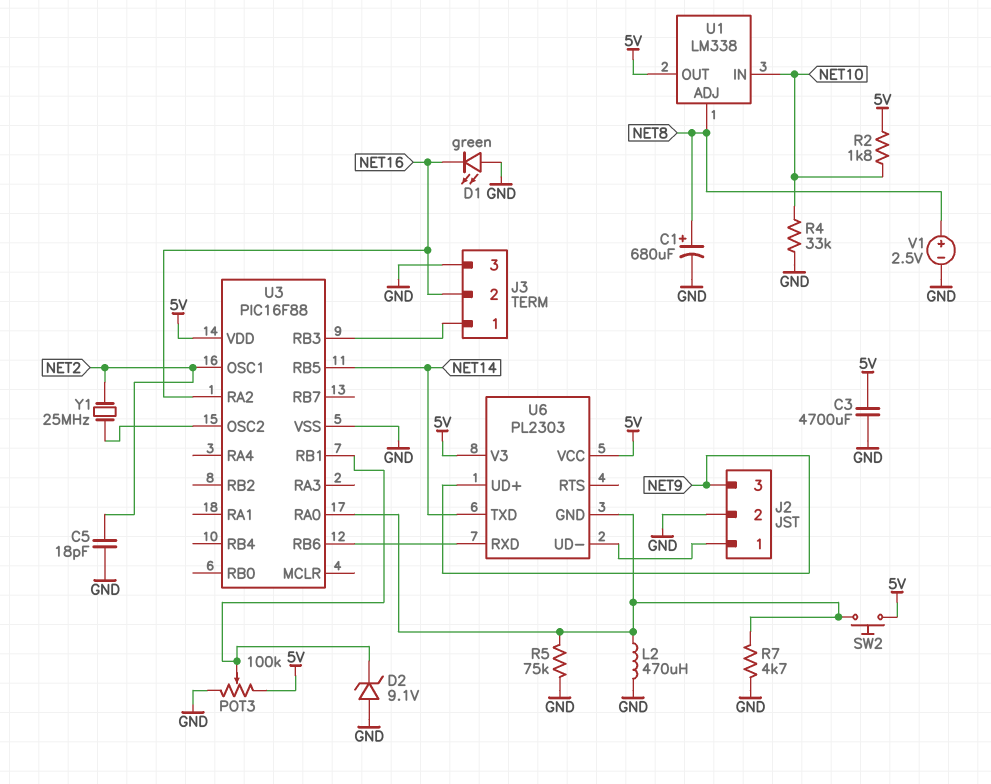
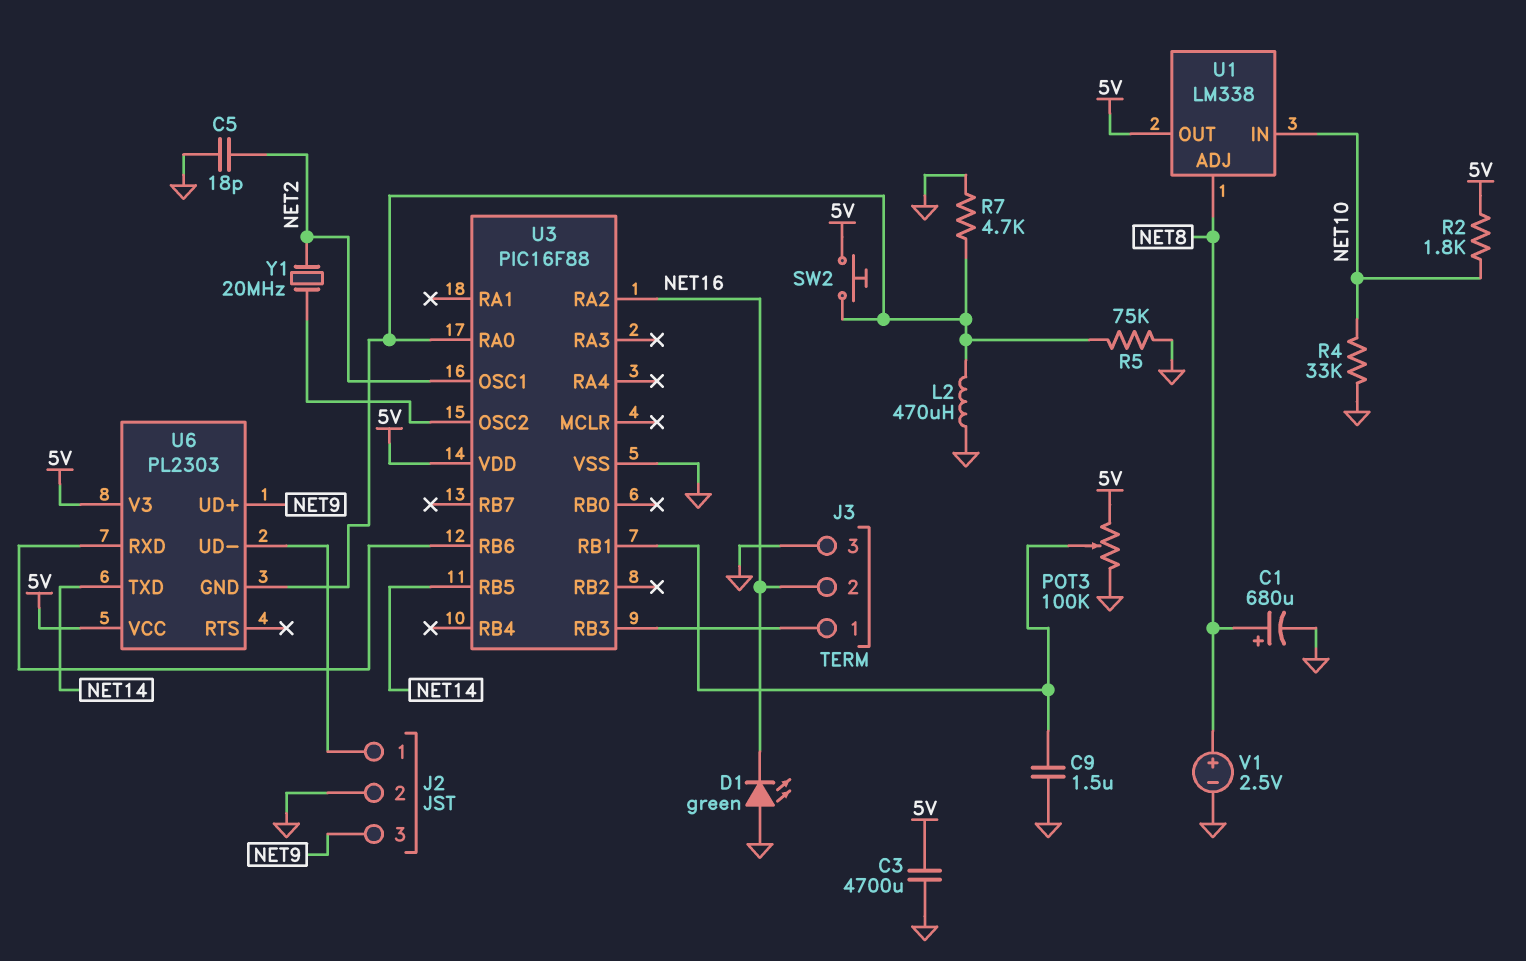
C9: none -> 1.5uF (GND, U3/RB1)
D2: zener 9.1V (A GND, K U3/RB1) -> none
Y1: 25MHz (NET2, U3/OSC2) -> 20MHz (NET2, U3/OSC2)

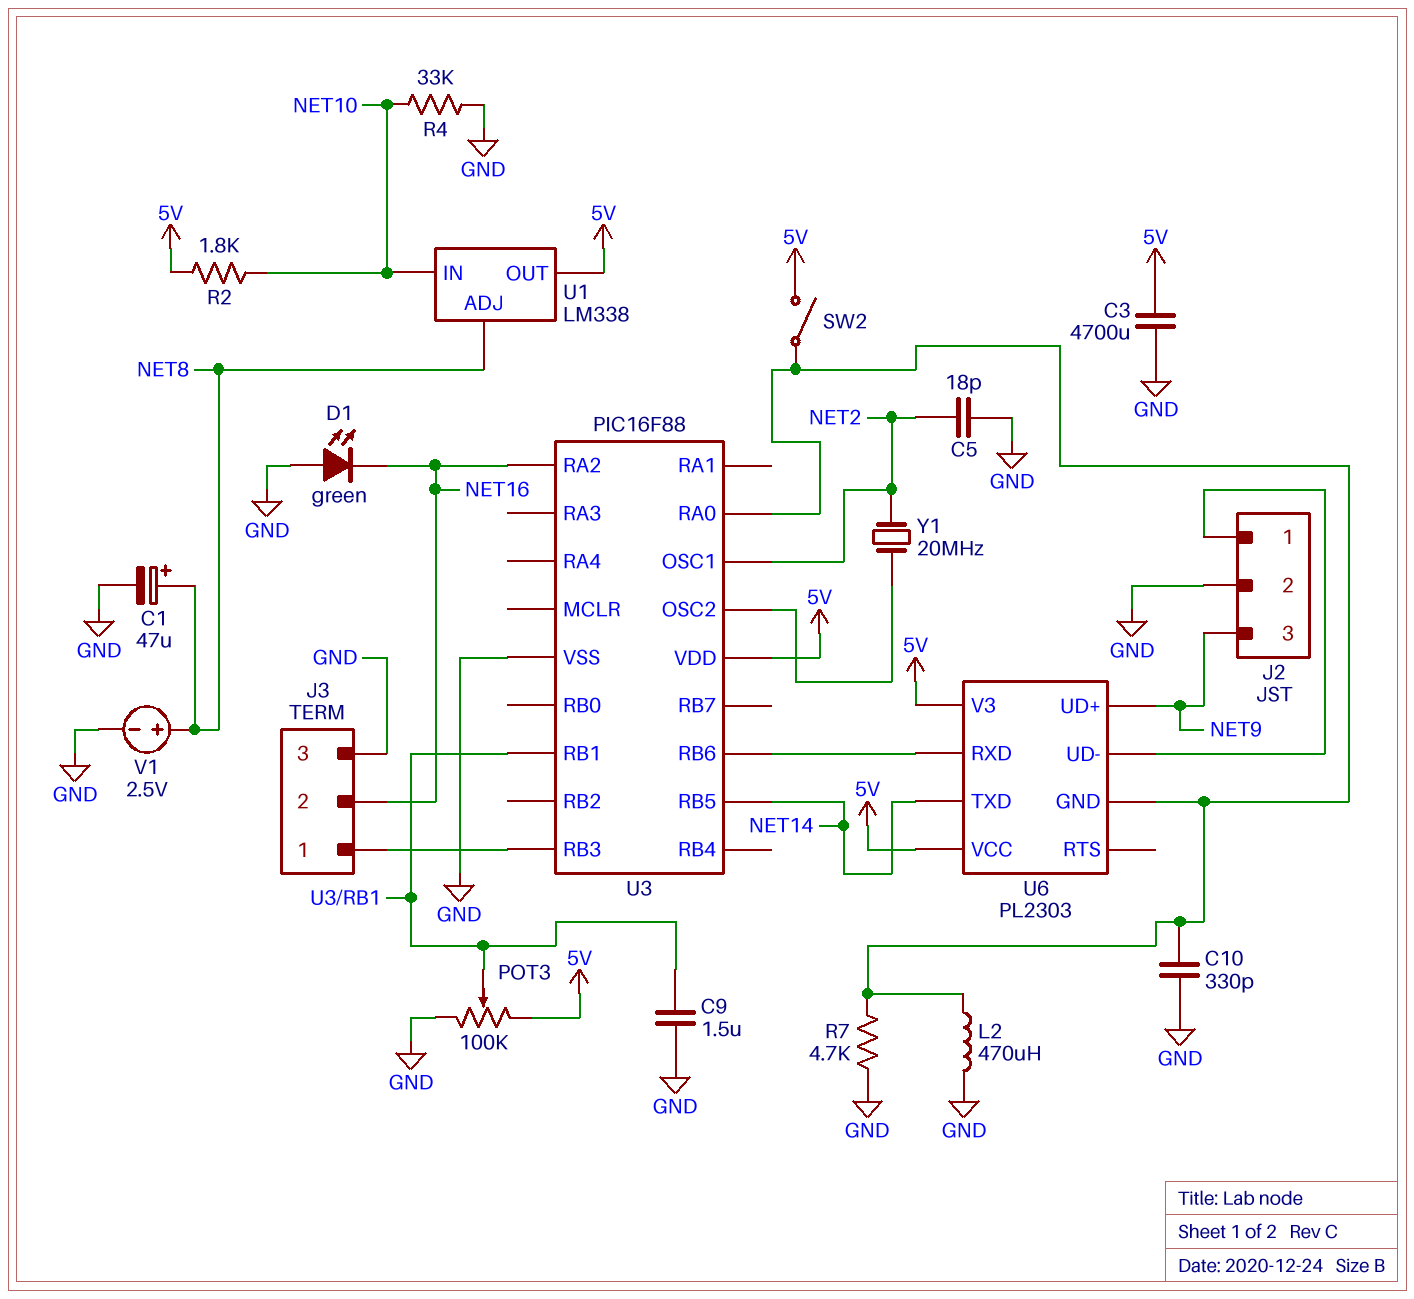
C1: 680uF (plus NET8, minus GND) -> 47uF (plus NET8, minus GND)
C10: none -> 330pF (GND, U3/RA0)
R5: 75k (GND, U3/RA0) -> none
SW2: button (5V, U3/RA0) -> switch (5V, U3/RA0)

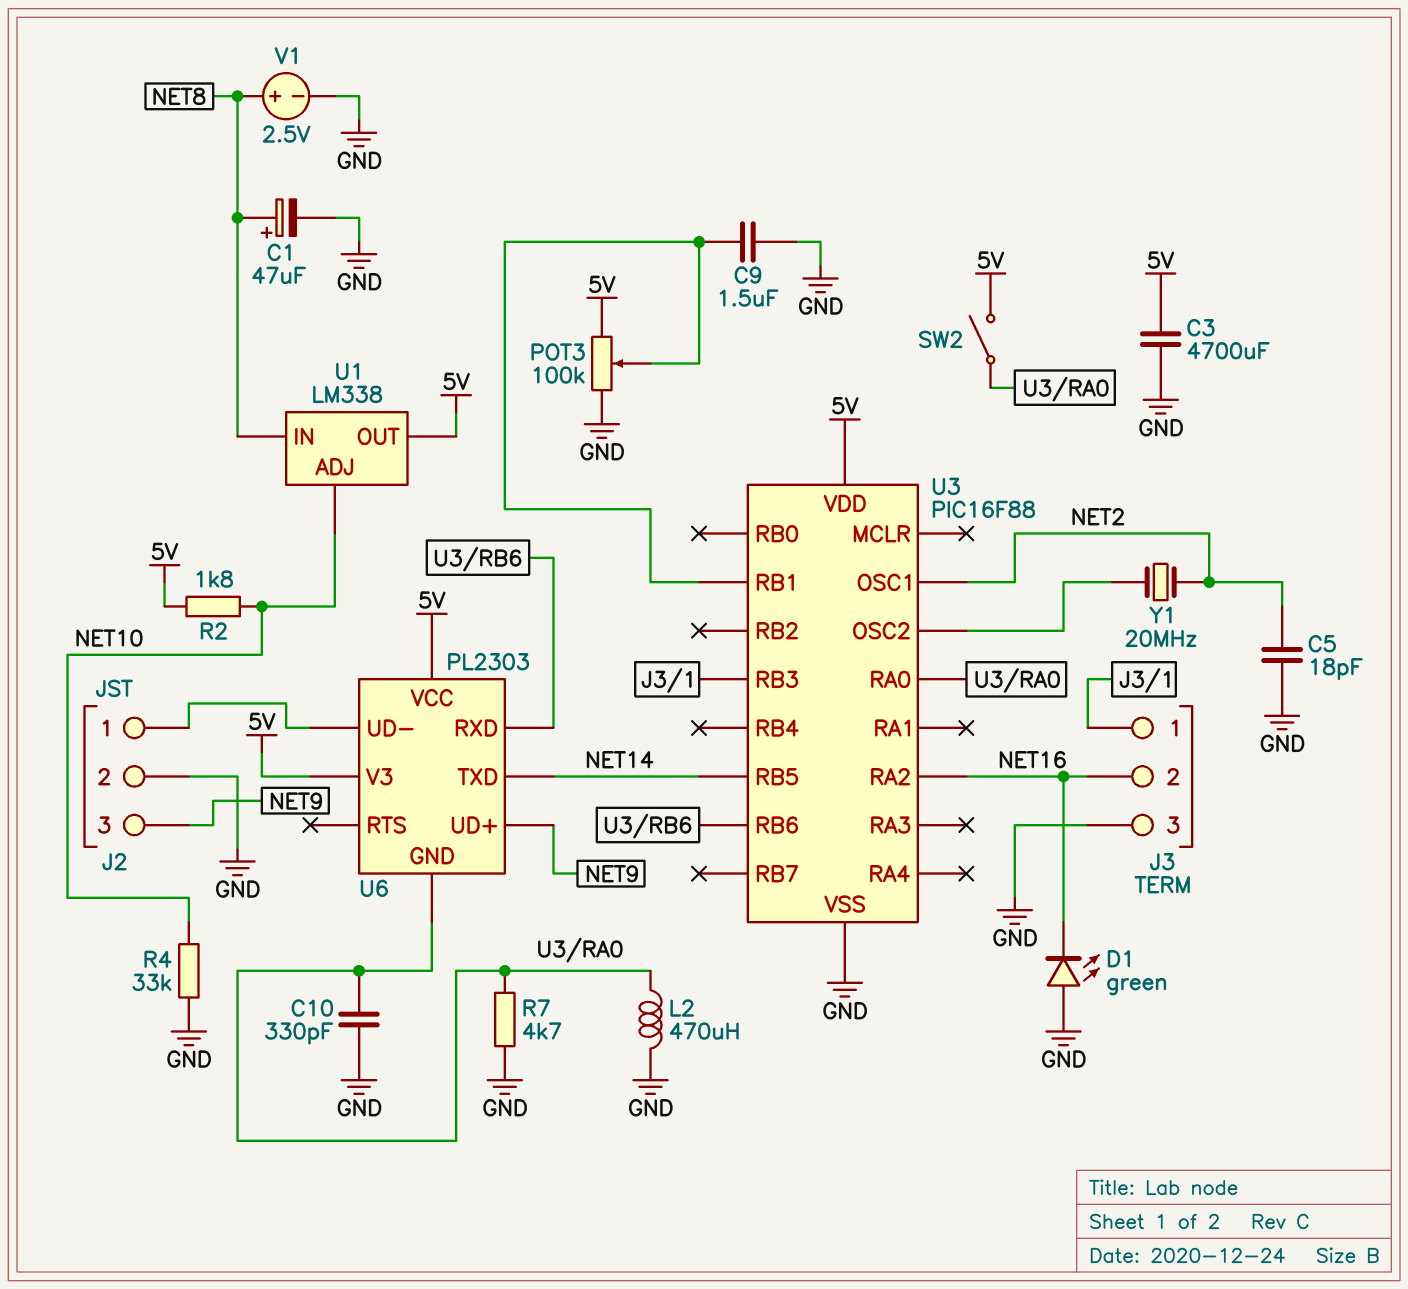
U1 pin ADJ: NET8 -> NET10
U1 pin IN: NET10 -> NET8

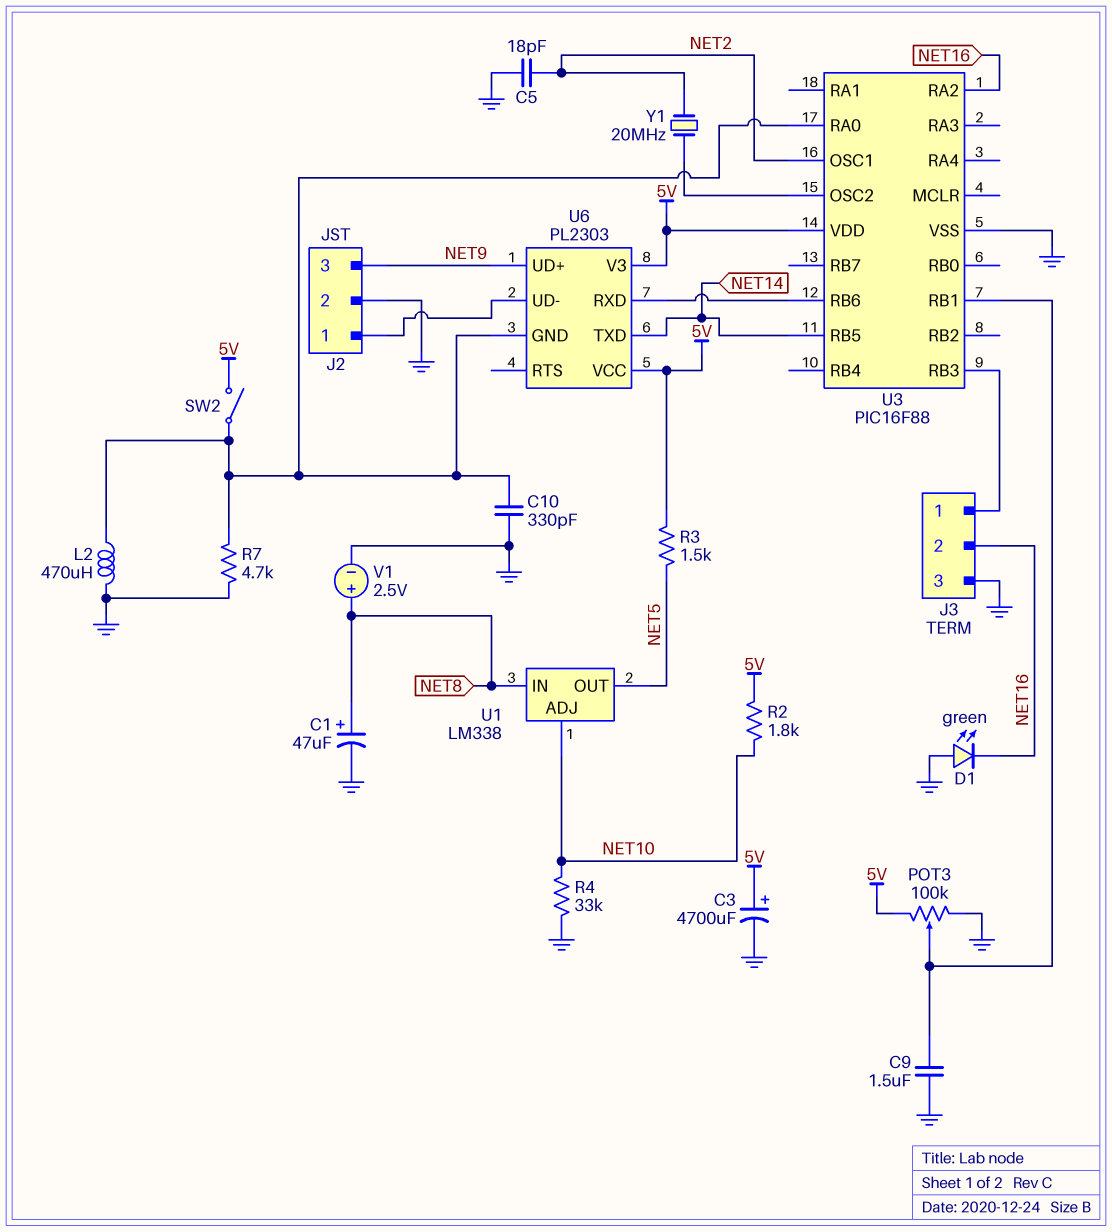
C3: 4700uF (5V, GND) -> 4700uF (plus 5V, minus GND)
R3: none -> 1.5k (5V, NET5)
U1 pin OUT: 5V -> NET5

